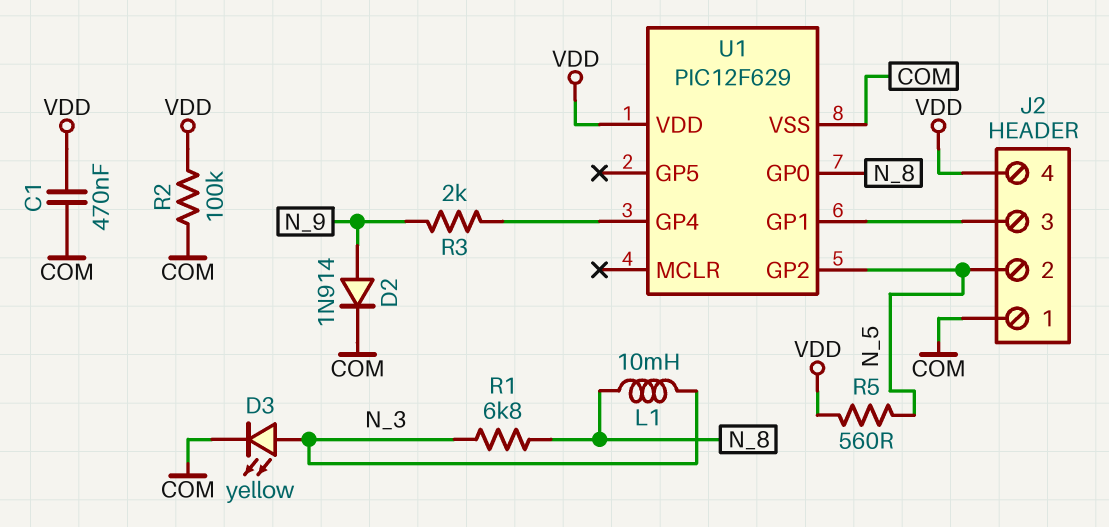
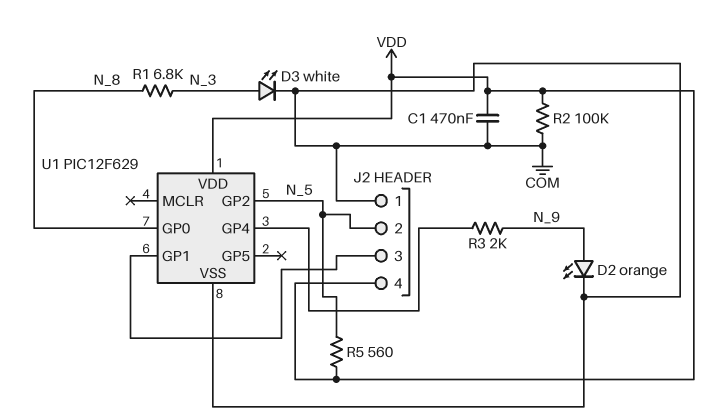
D2: diode 1N914 (A N_9, K COM) -> LED orange (A N_9, K COM)
D3: LED yellow (A N_3, K COM) -> LED white (A N_3, K COM)
L1: 10mH (N_3, N_8) -> none

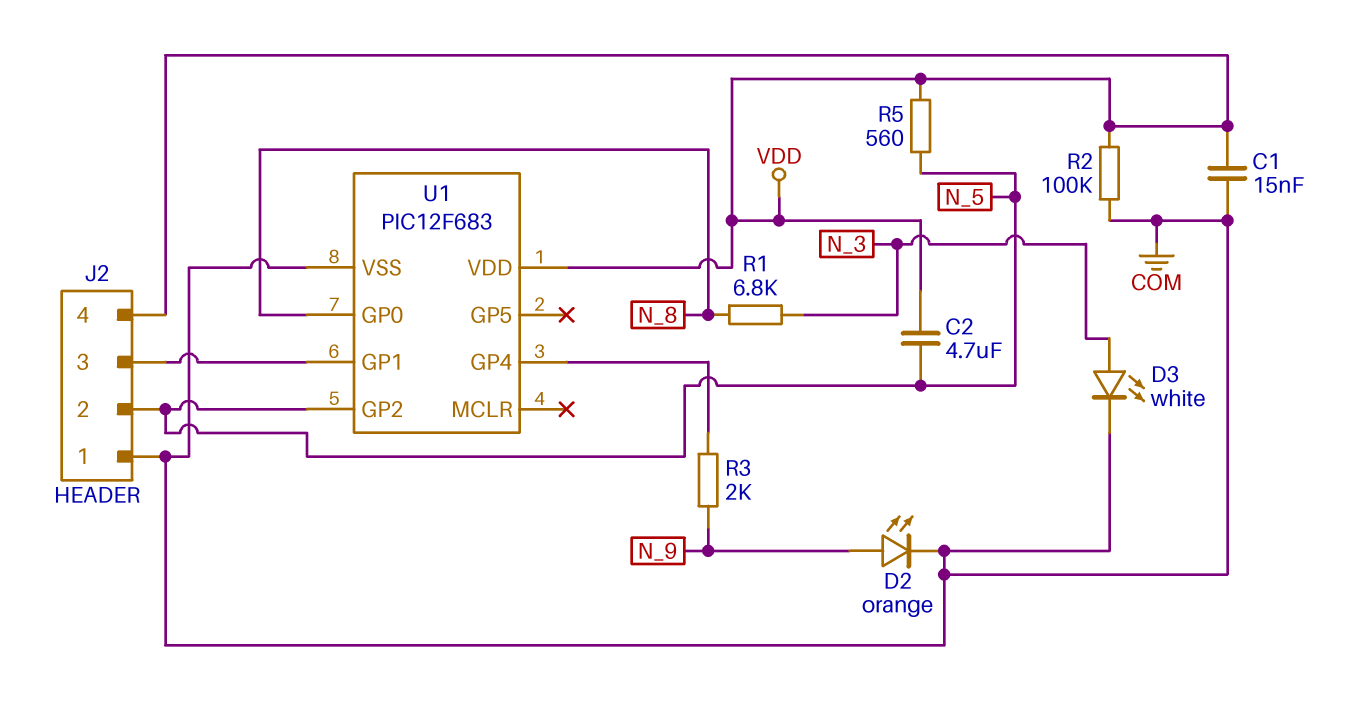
C1: 470nF (COM, VDD) -> 15nF (COM, VDD)
C2: none -> 4.7uF (N_5, VDD)
U1: PIC12F629 -> PIC12F683

